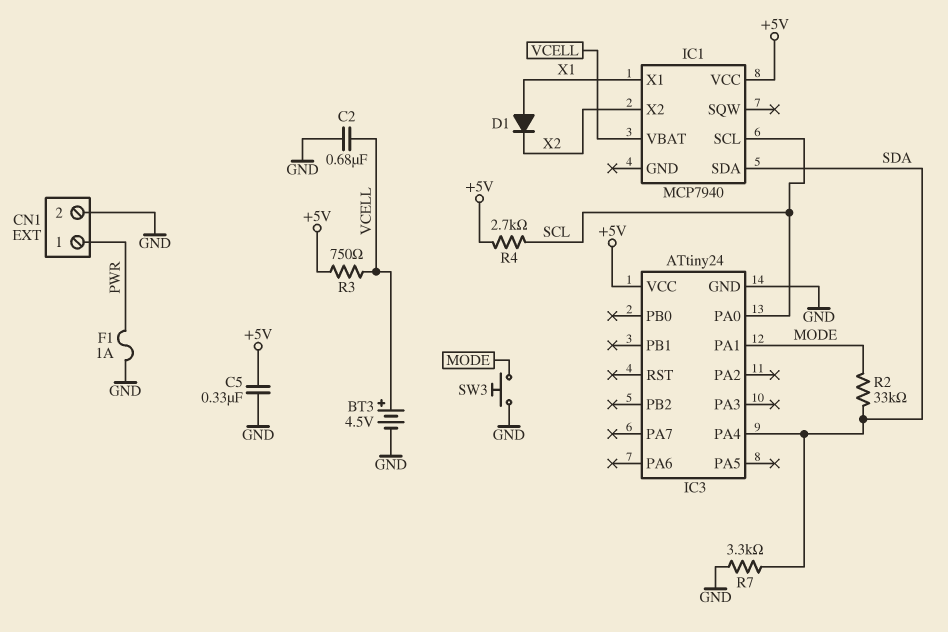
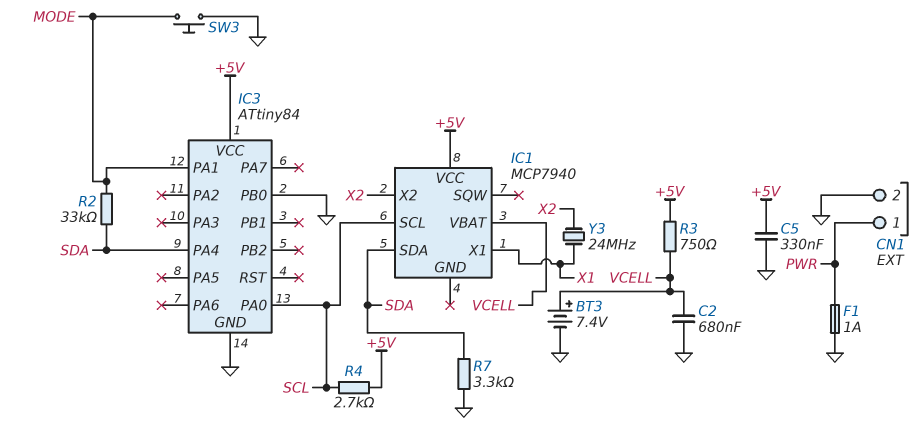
BT3: 4.5V (plus VCELL, minus GND) -> 7.4V (plus VCELL, minus GND)
D1: diode (A X1, K X2) -> none
IC3: ATtiny24 -> ATtiny84
IC3 pin PB0: none -> GND
Y3: none -> 24MHz (X1, X2)

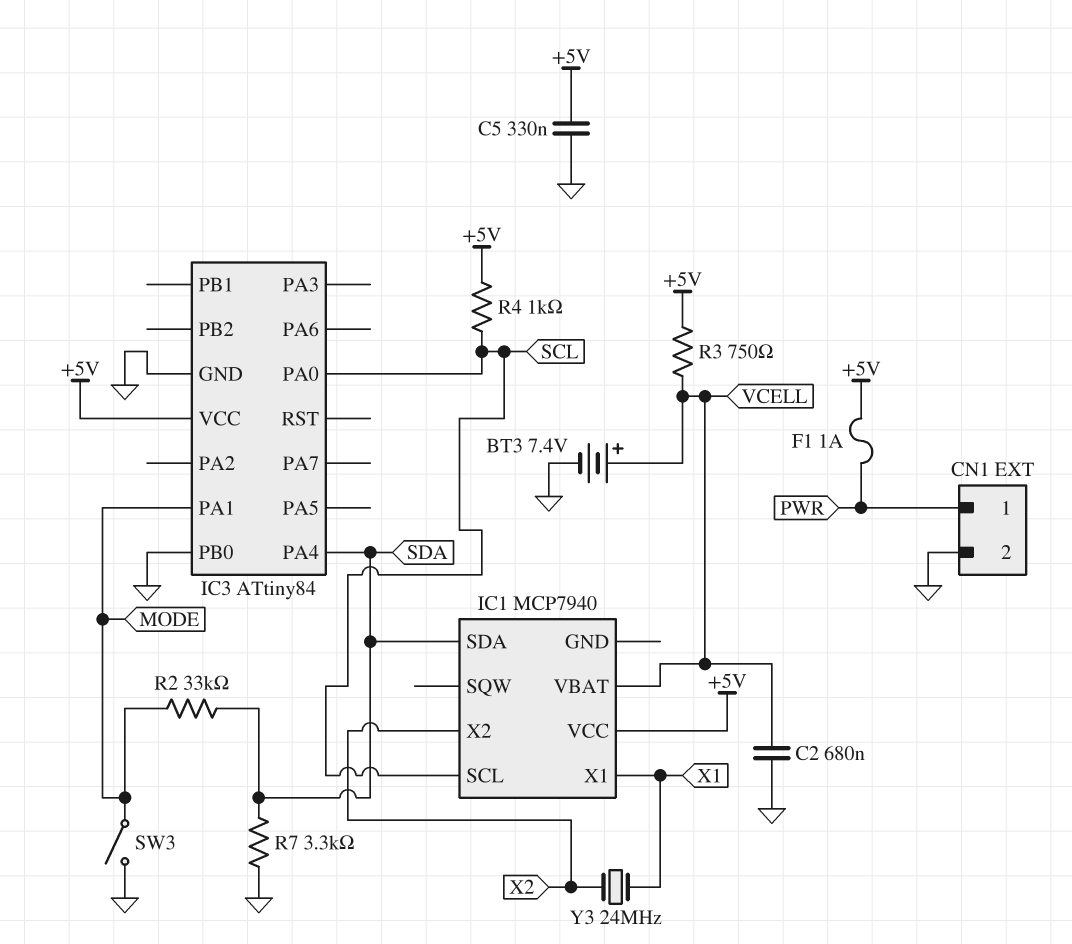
F1: 1A (GND, PWR) -> 1A (+5V, PWR)
R4: 2.7k (+5V, SCL) -> 1k (+5V, SCL)
SW3: button (GND, MODE) -> switch (GND, MODE)

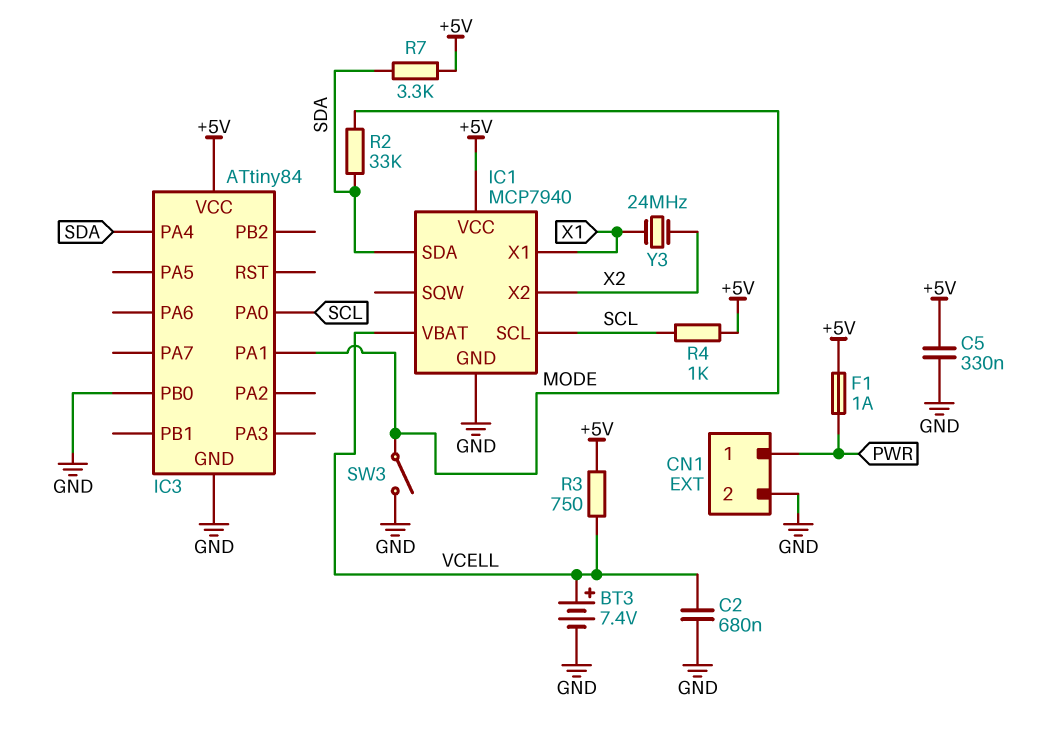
IC1 pin GND: none -> GND
R7: 3.3k (GND, SDA) -> 3.3k (+5V, SDA)

